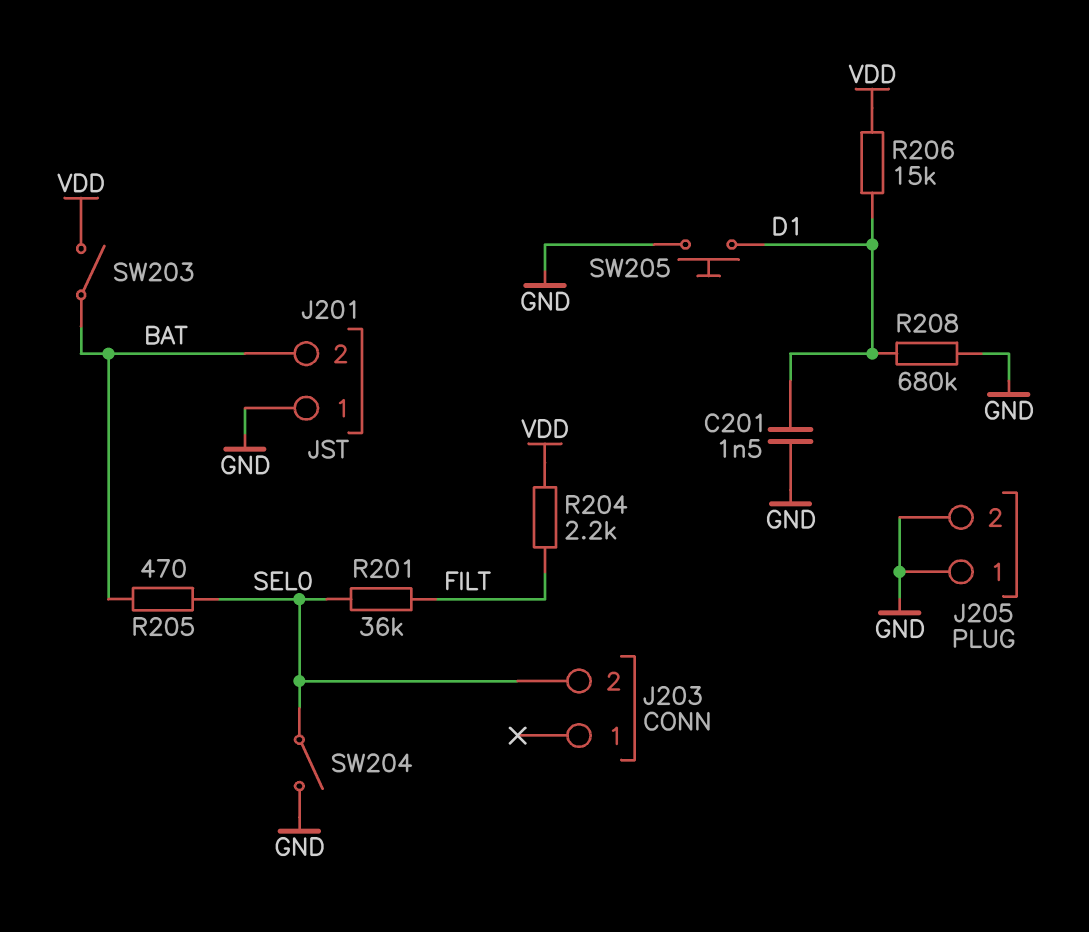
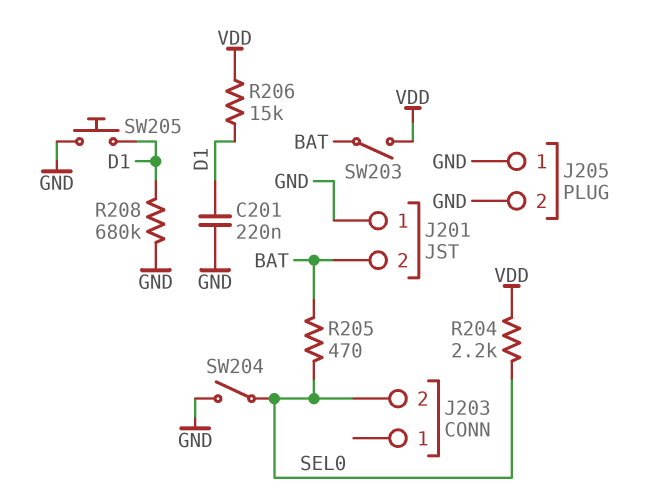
C201: 1.5nF (D1, GND) -> 220nF (D1, GND)
R201: 36k (FILT, SEL0) -> none
R204: 2.2k (FILT, VDD) -> 2.2k (SEL0, VDD)

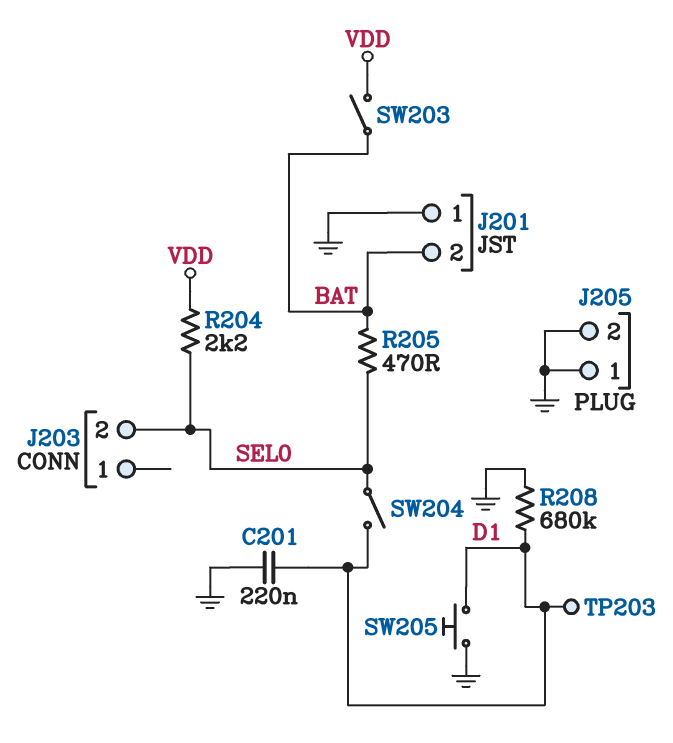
R206: 15k (D1, VDD) -> none
SW204: switch (GND, SEL0) -> switch (D1, SEL0)
TP203: none -> test point (D1)

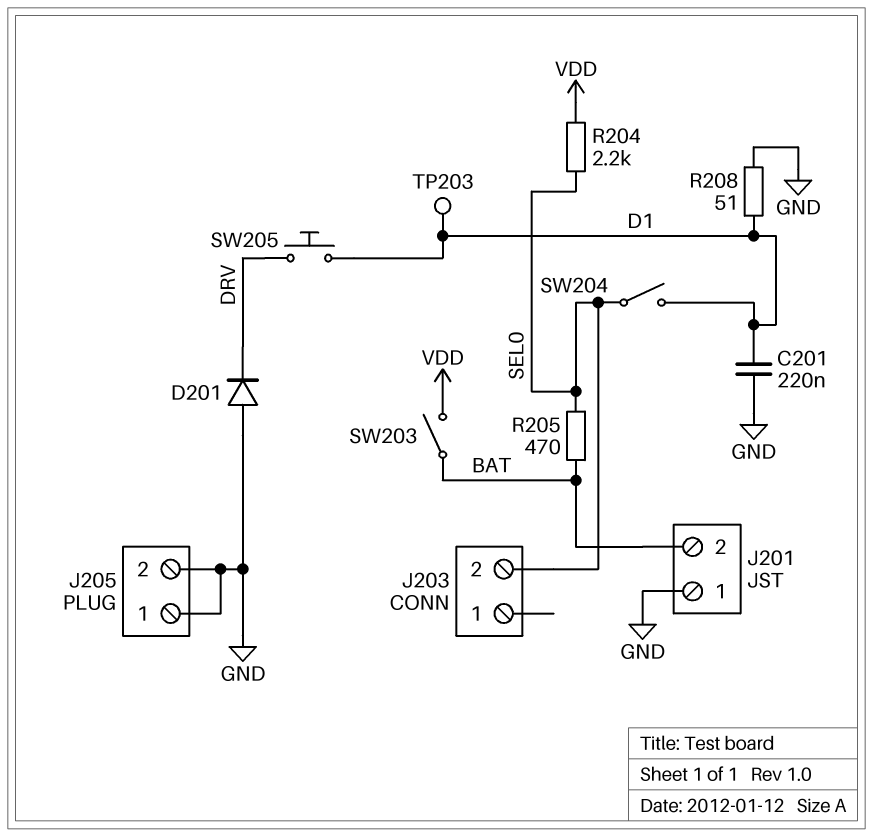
D201: none -> diode (A GND, K DRV)
R208: 680k (D1, GND) -> 51 (D1, GND)
SW205: button (D1, GND) -> button (D1, DRV)

